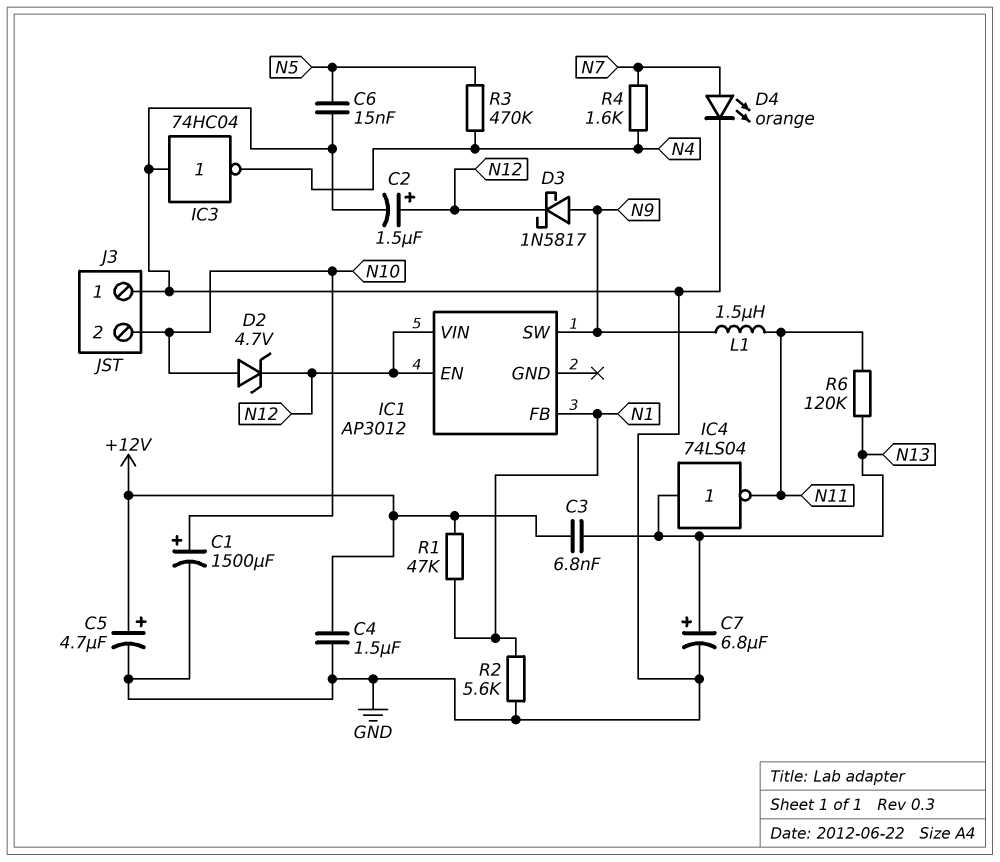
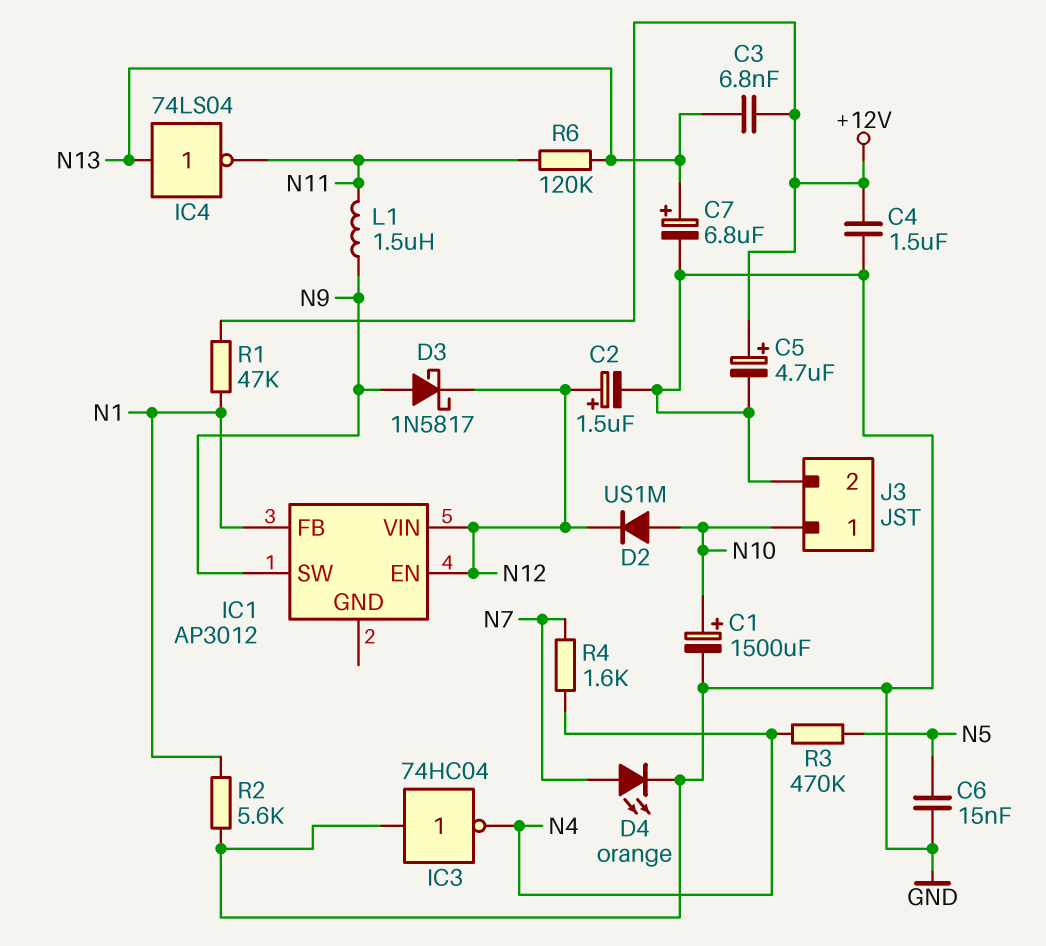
D2: zener 4.7V (A N10, K N12) -> diode US1M (A N10, K N12)
J3 pin 1: GND -> N10
J3 pin 2: N10 -> GND

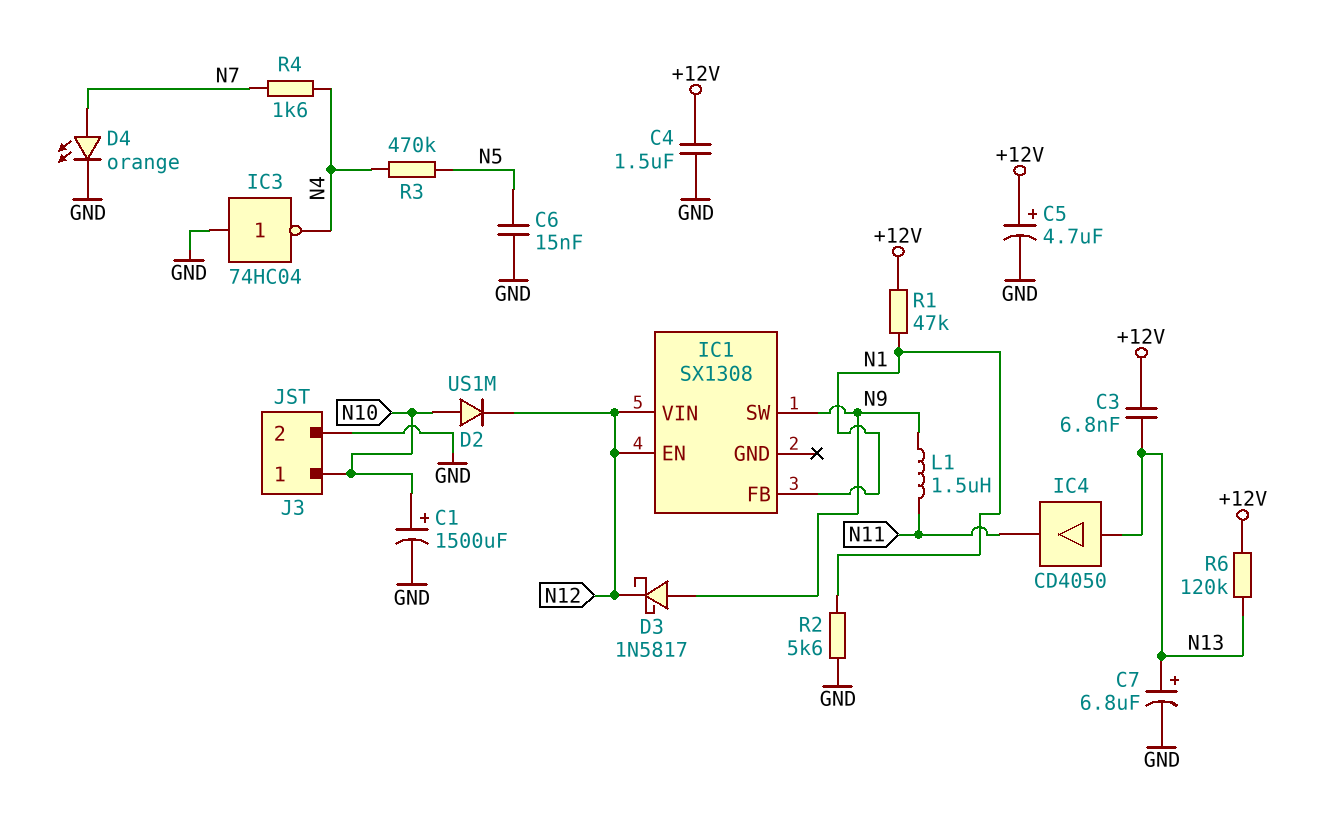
C2: 1.5uF (plus N12, minus GND) -> none
IC1: AP3012 -> SX1308
IC4: NOT 74LS04 (in N13, out N11) -> buffer CD4050 (in N13, out N11)
R6: 120k (N11, N13) -> 120k (+12V, N13)

